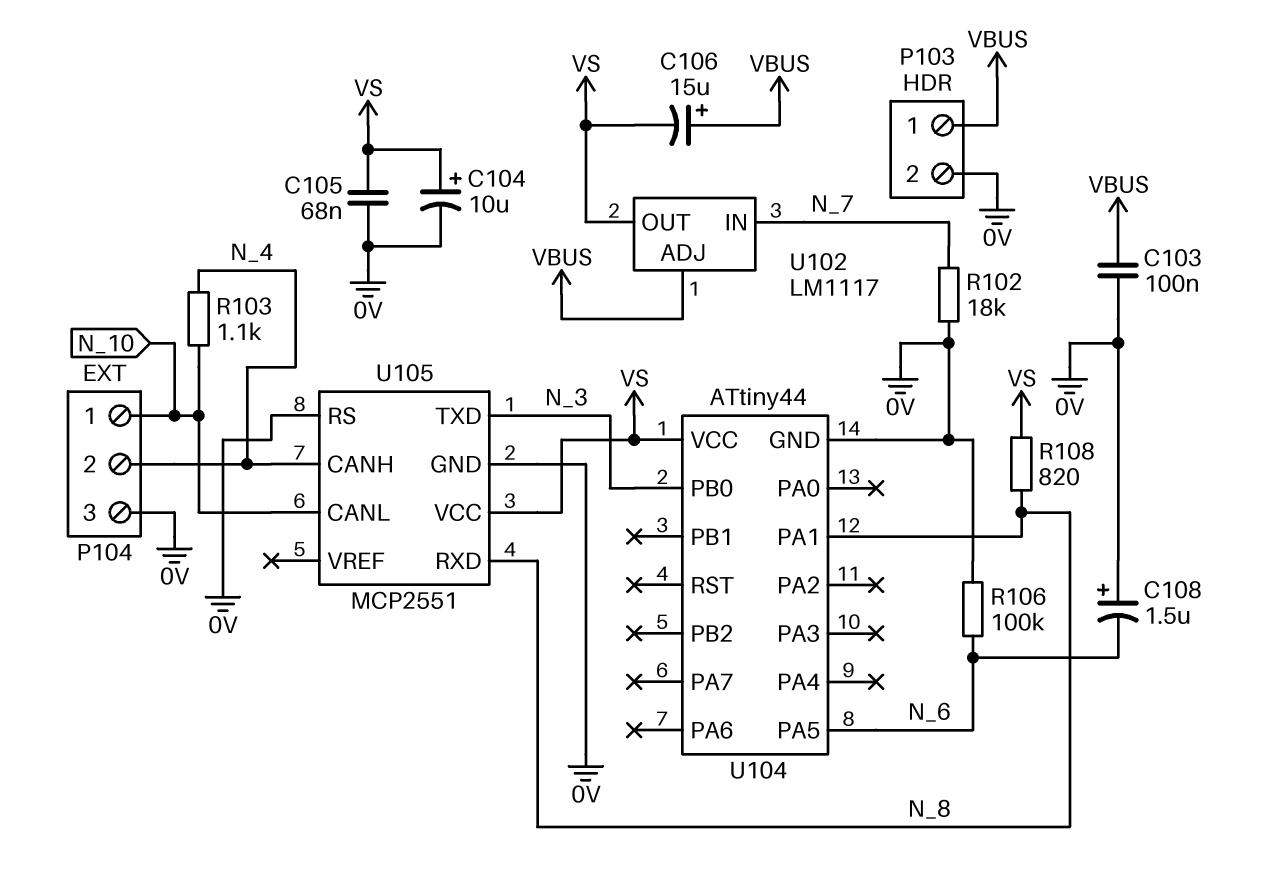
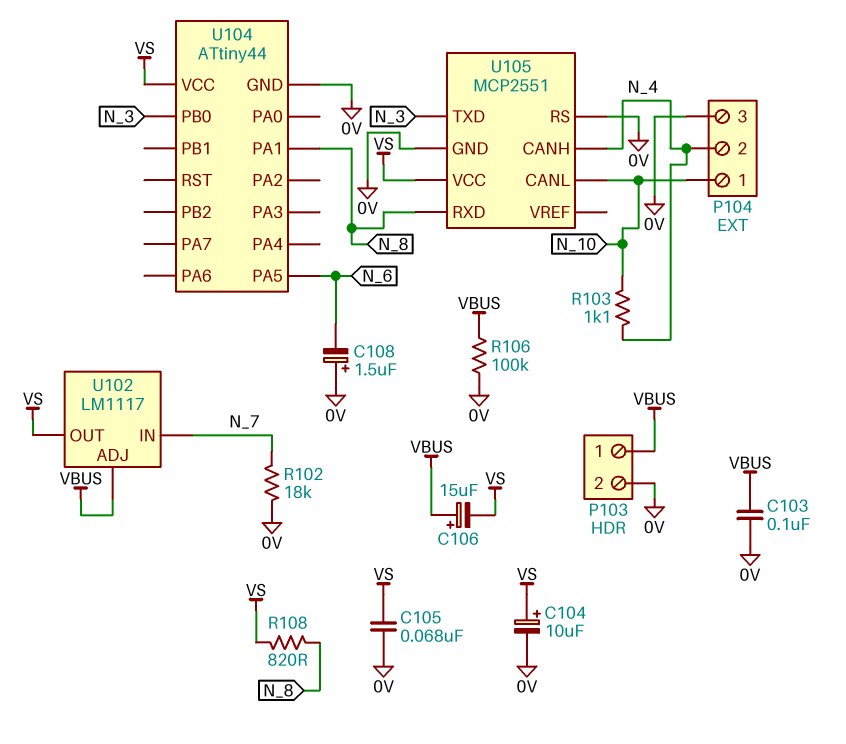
R106: 100k (0V, N_6) -> 100k (0V, VBUS)

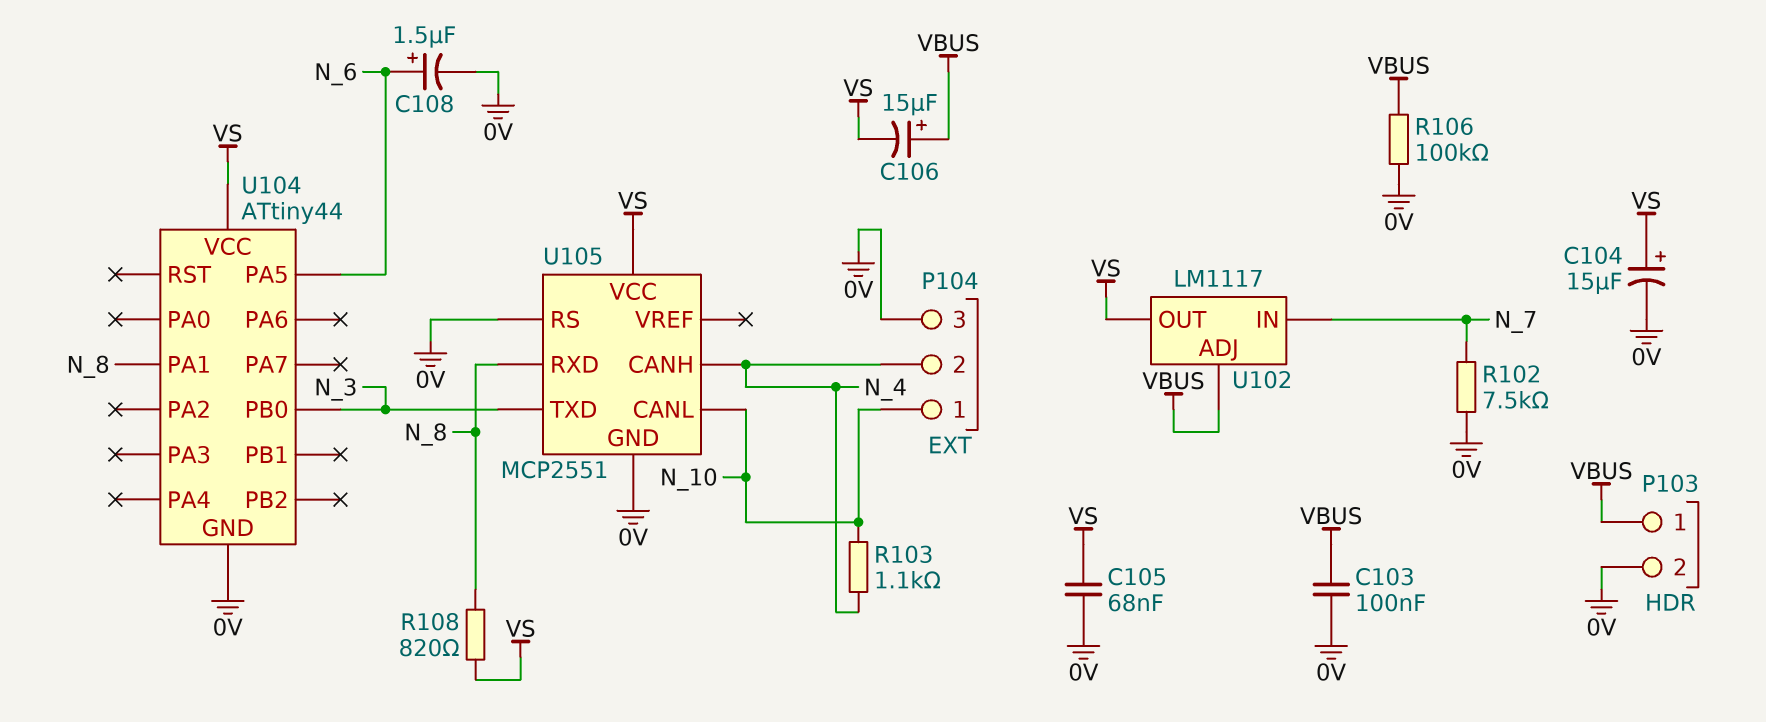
C104: 10uF (plus VS, minus 0V) -> 15uF (plus VS, minus 0V)
C108: 1.5uF (plus 0V, minus N_6) -> 1.5uF (plus N_6, minus 0V)
R102: 18k (0V, N_7) -> 7.5k (0V, N_7)

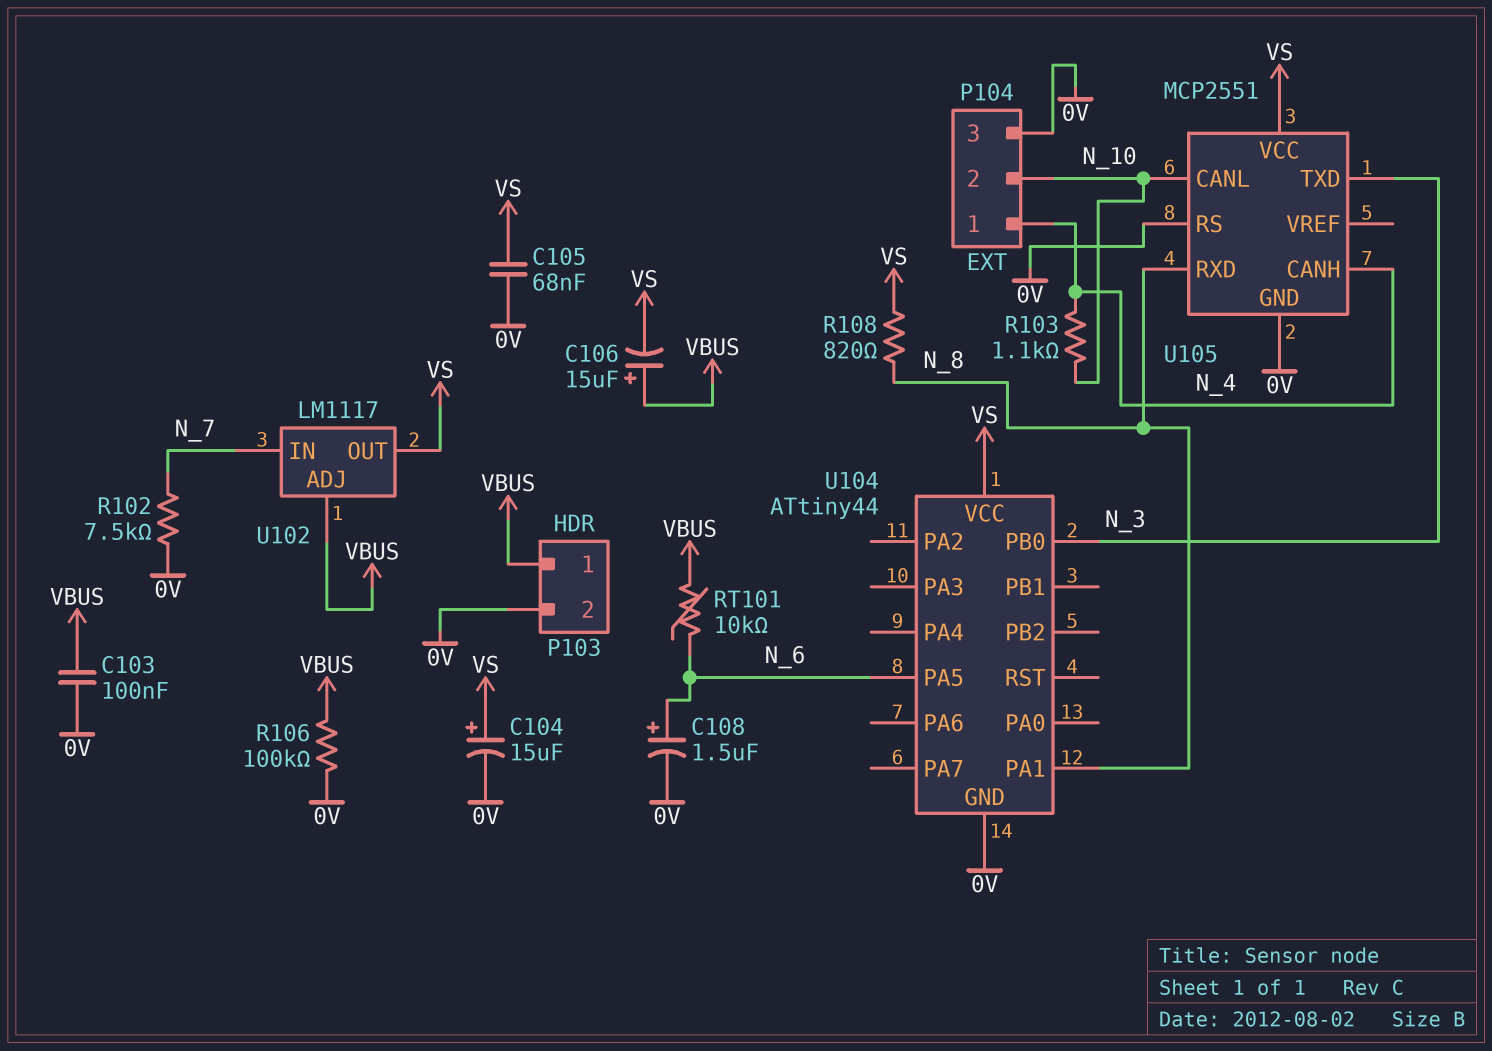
P104 pin 1: N_10 -> N_4
P104 pin 2: N_4 -> N_10
RT101: none -> 10k (N_6, VBUS)

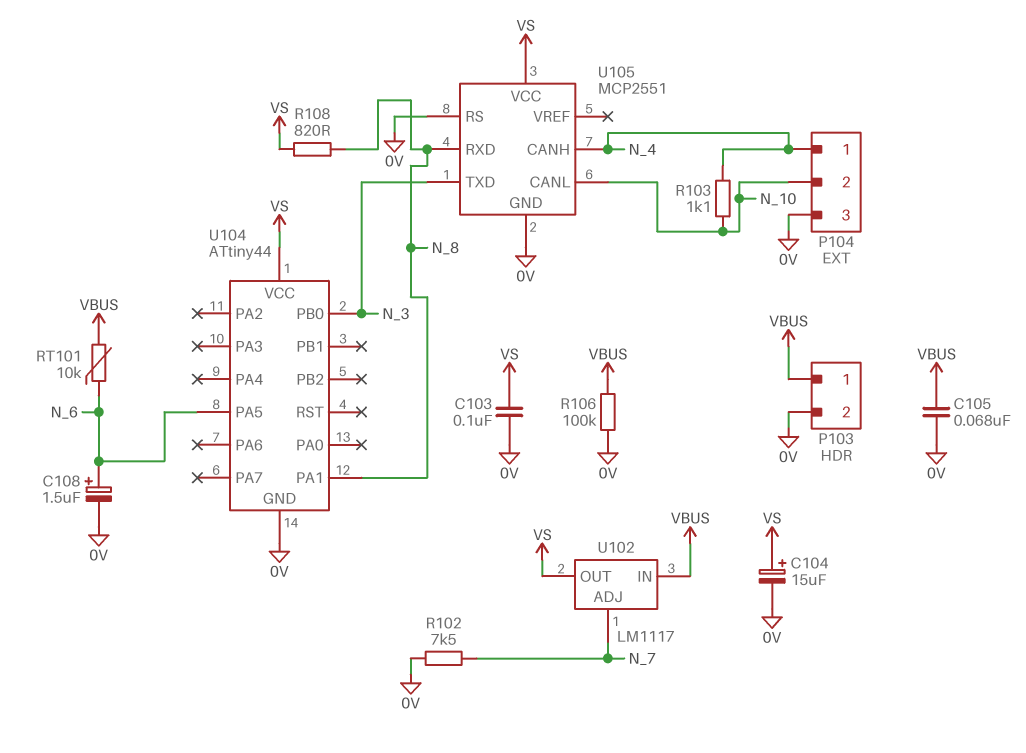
C103: 100nF (0V, VBUS) -> 100nF (0V, VS)
C105: 68nF (0V, VS) -> 68nF (0V, VBUS)
C106: 15uF (plus VBUS, minus VS) -> none
U102 pin ADJ: VBUS -> N_7
U102 pin IN: N_7 -> VBUS

